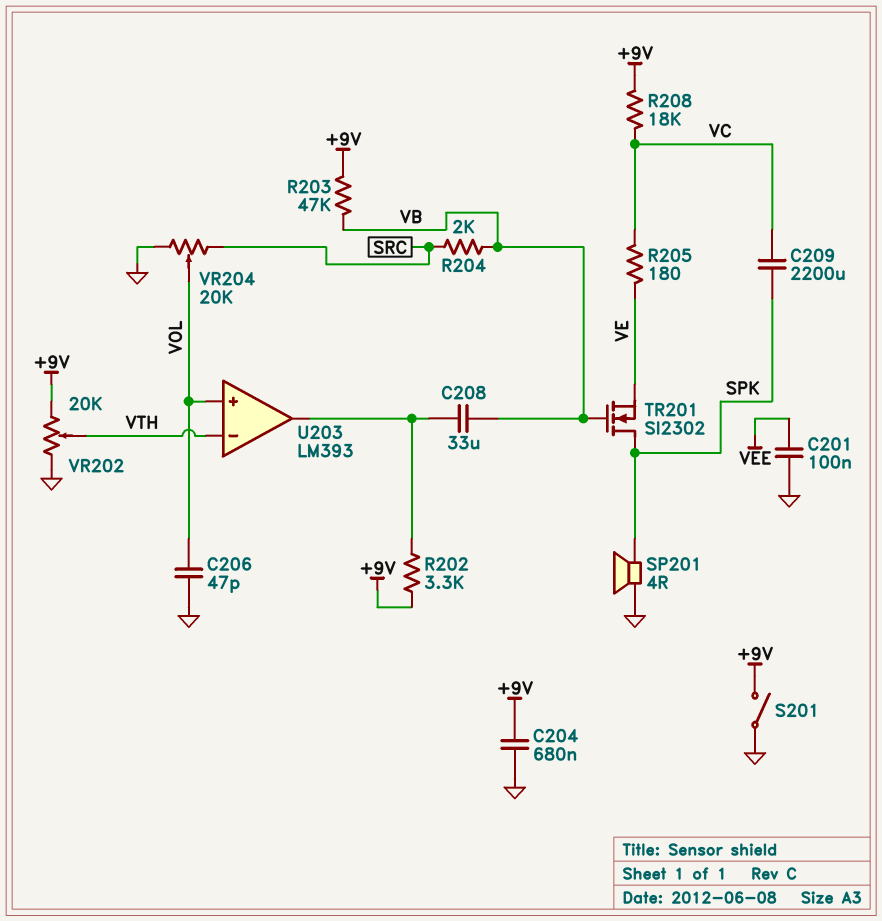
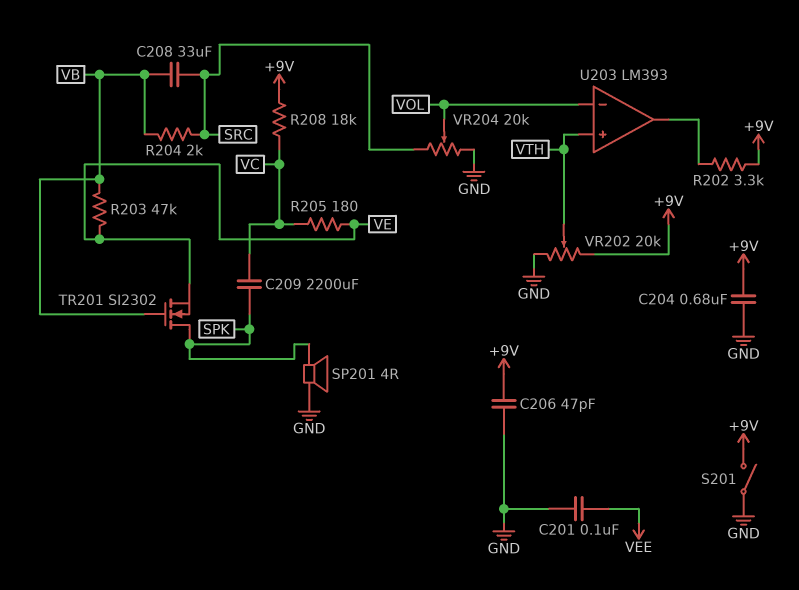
C206: 47pF (GND, VOL) -> 47pF (+9V, GND)
C208: 33uF (U203/out, VB) -> 33uF (SRC, VB)
R203: 47k (+9V, VB) -> 47k (VB, VE)
U203 pin in+: VOL -> VTH
U203 pin in-: VTH -> VOL

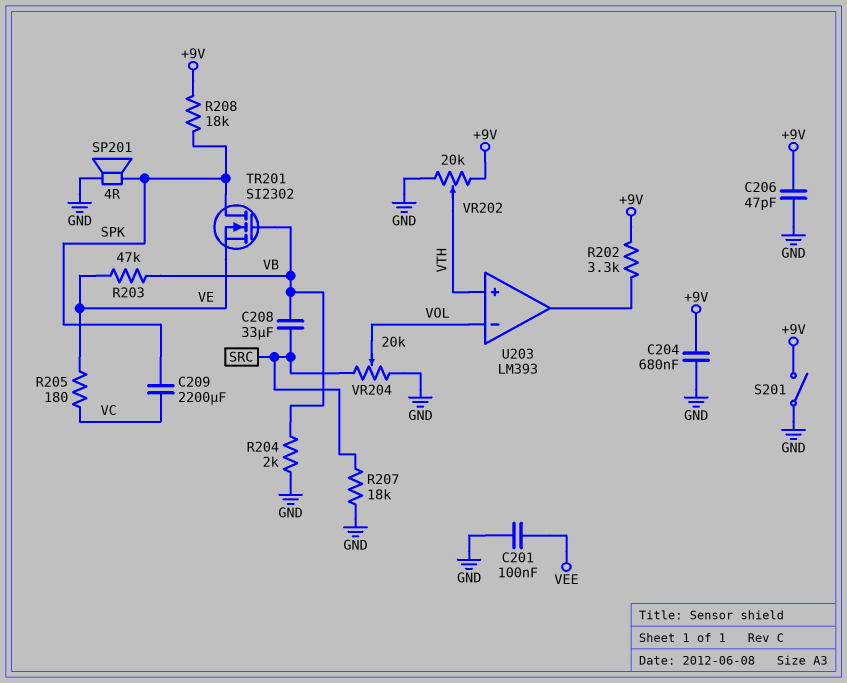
R204: 2k (SRC, VB) -> 2k (GND, VB)
R207: none -> 18k (GND, SRC)
R208: 18k (+9V, VC) -> 18k (+9V, SPK)

